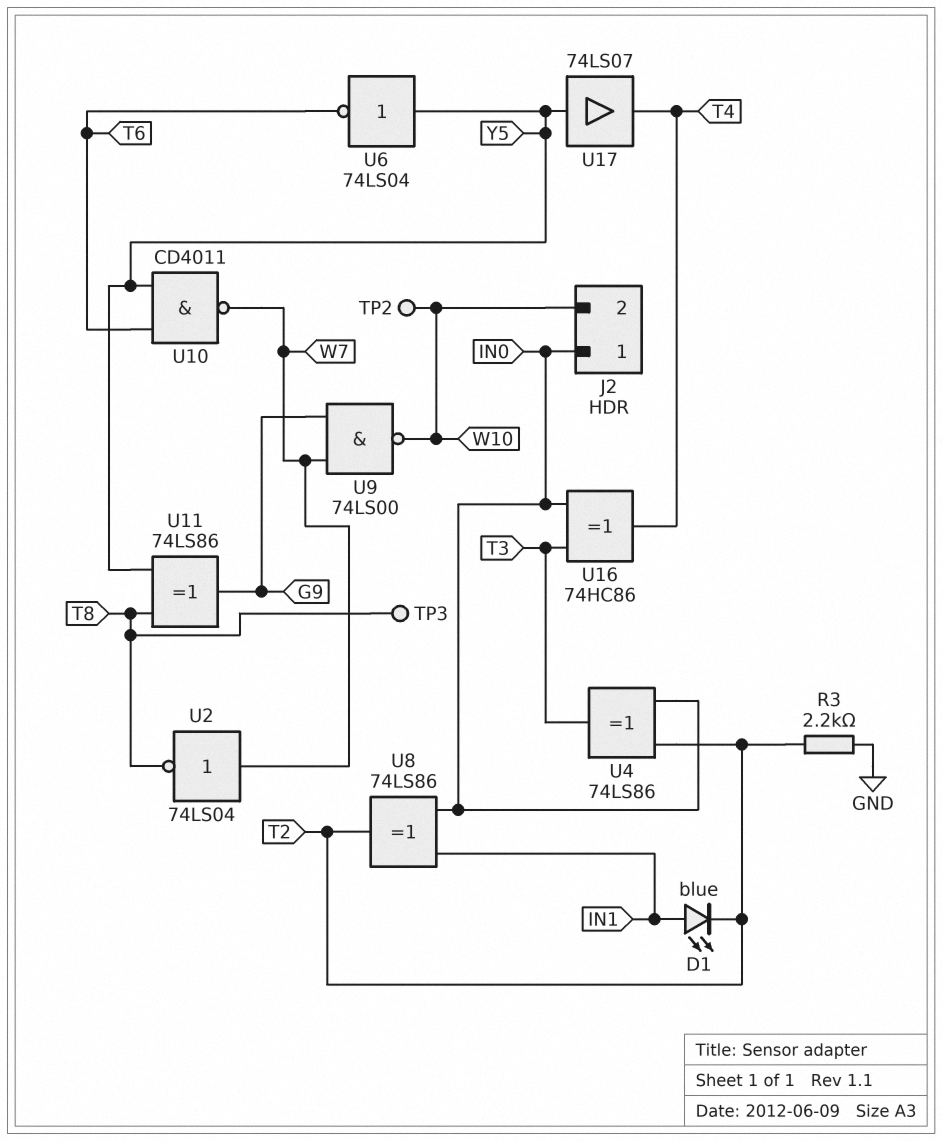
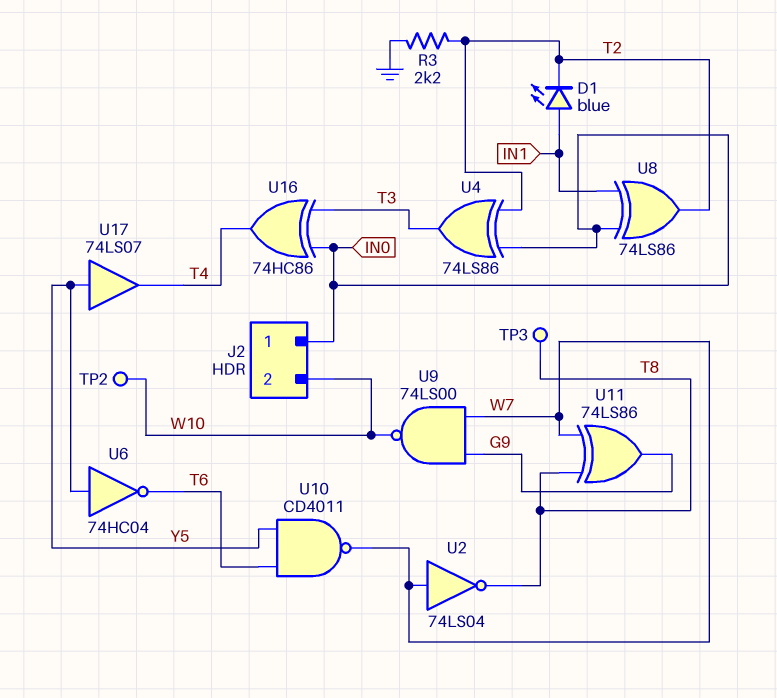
U6: NOT 74LS04 (in Y5, out T6) -> NOT 74HC04 (in Y5, out T6)
U11: XOR 74LS86 (in T8, in Y5, out G9) -> XOR 74LS86 (in T8, in W7, out G9)

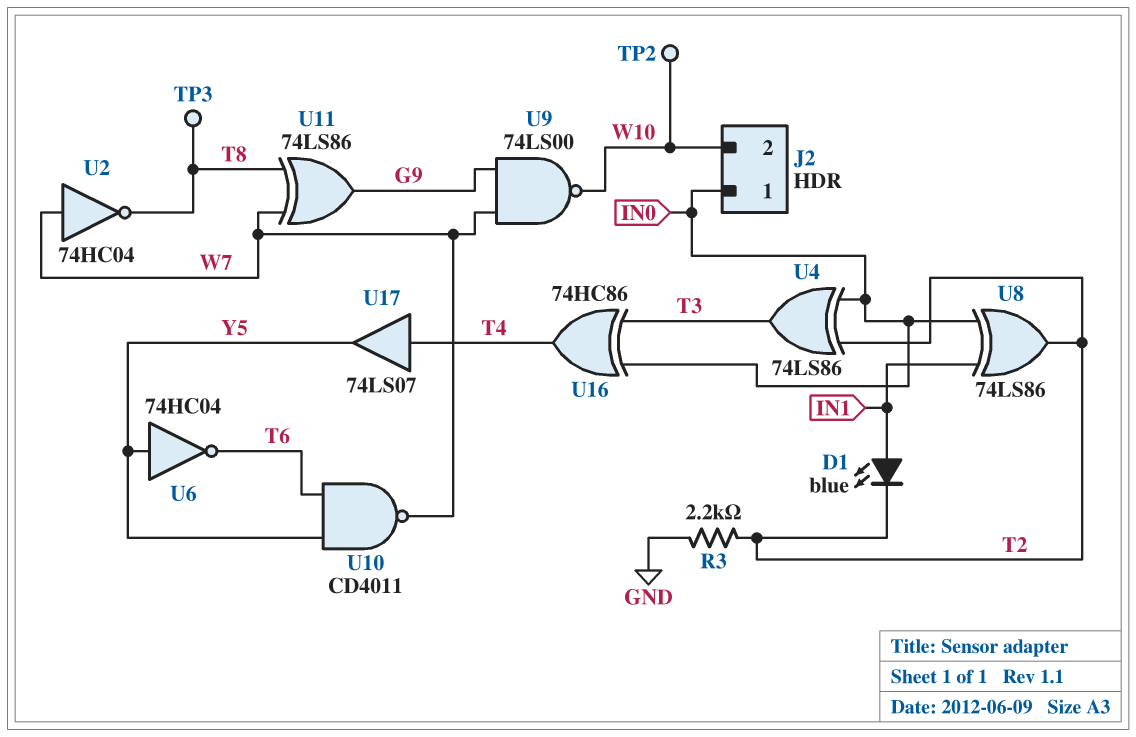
U2: NOT 74LS04 (in W7, out T8) -> NOT 74HC04 (in W7, out T8)
U17: buffer 74LS07 (in Y5, out T4) -> buffer 74LS07 (in T4, out Y5)

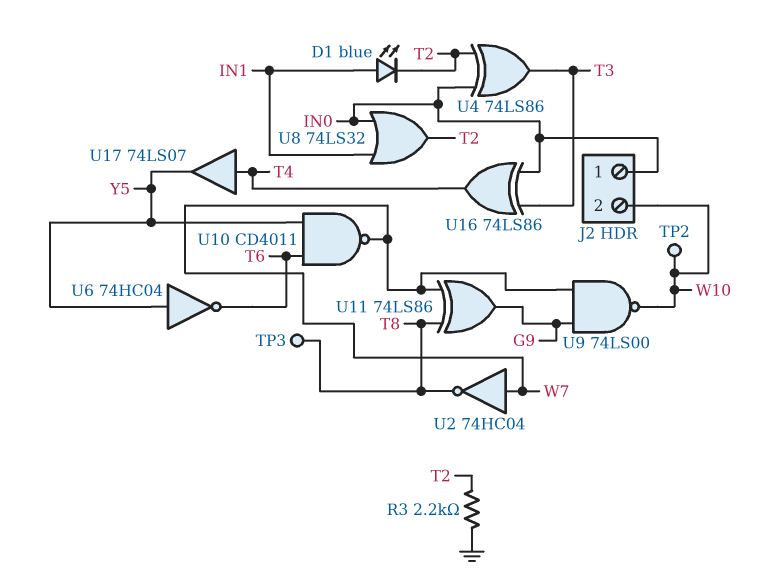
U8: XOR 74LS86 (in IN0, in IN1, out T2) -> OR 74LS32 (in IN0, in IN1, out T2)
U16: XOR 74HC86 (in IN0, in T3, out T4) -> XOR 74LS86 (in IN0, in T3, out T4)

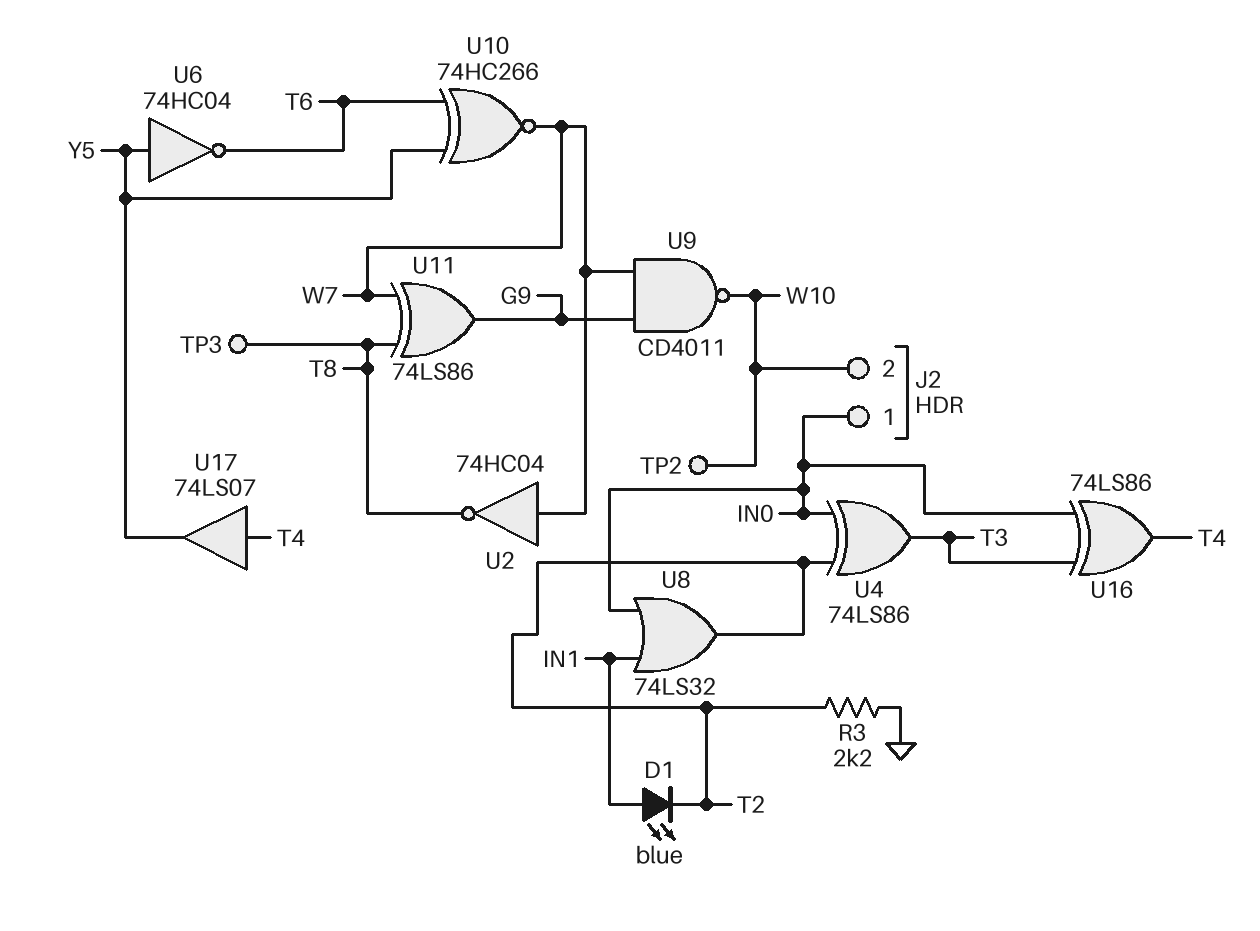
U9: NAND 74LS00 (in G9, in W7, out W10) -> NAND CD4011 (in G9, in W7, out W10)
U10: NAND CD4011 (in T6, in Y5, out W7) -> XNOR 74HC266 (in T6, in Y5, out W7)

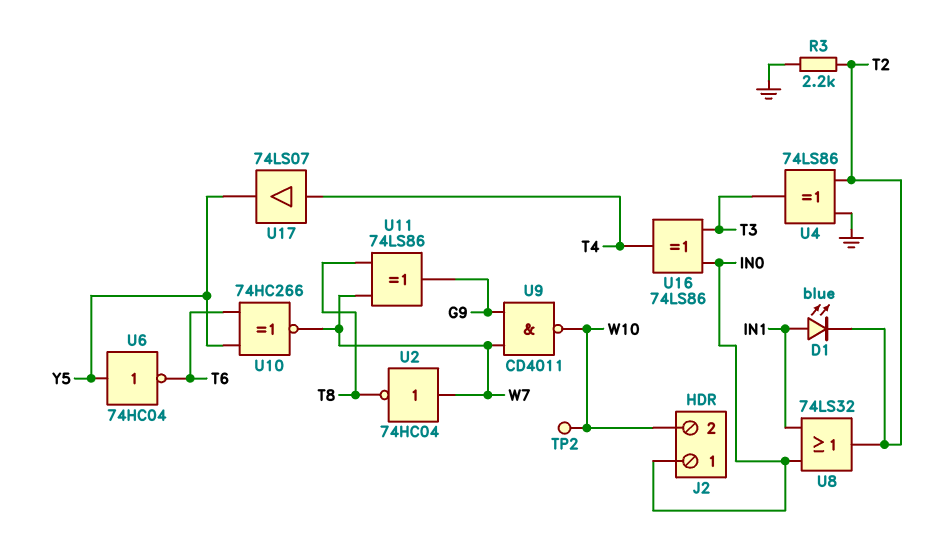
TP3: test point (T8) -> none
U4: XOR 74LS86 (in IN0, in T2, out T3) -> XOR 74LS86 (in GND, in T2, out T3)

